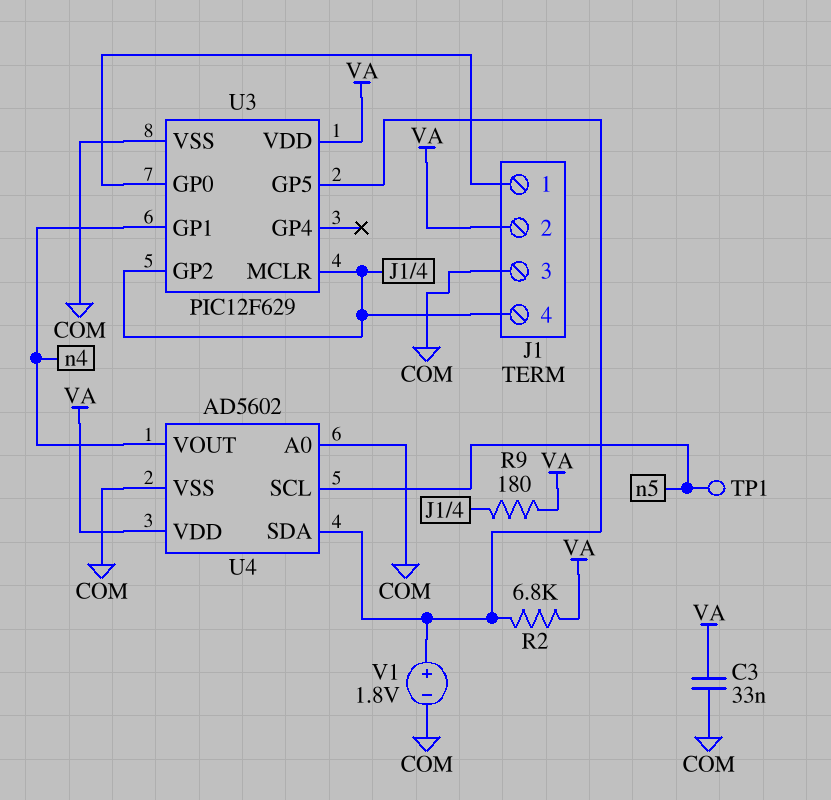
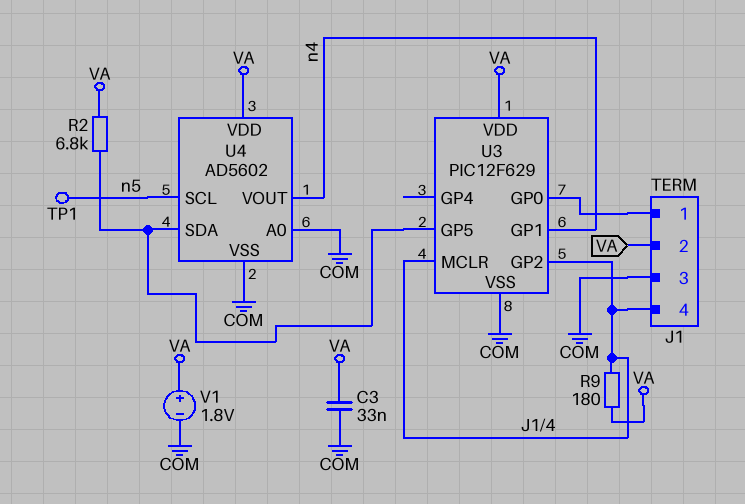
V1: 1.8V (plus U3/GP5, minus COM) -> 1.8V (plus VA, minus COM)

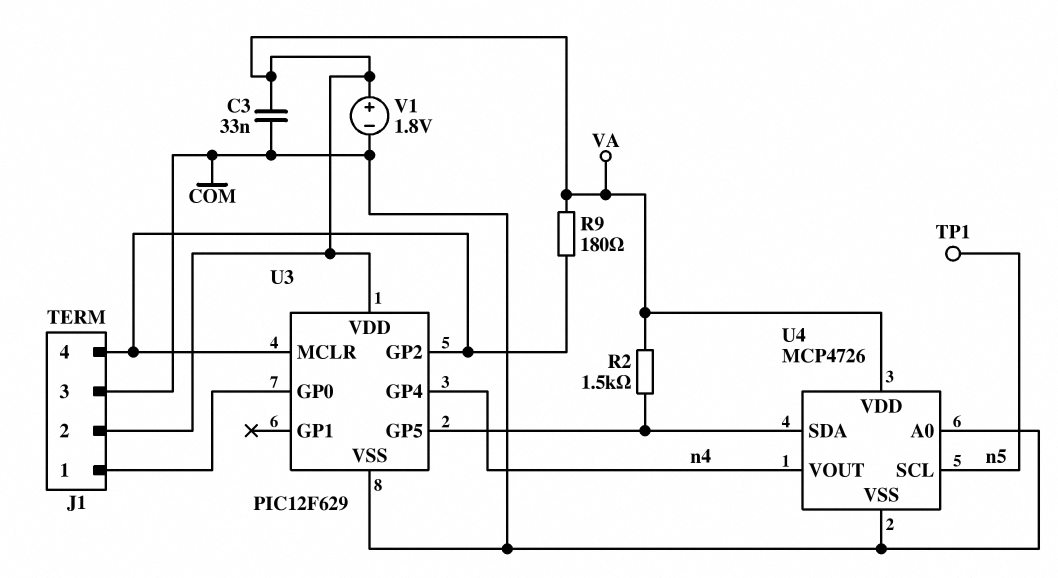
R2: 6.8k (U3/GP5, VA) -> 1.5k (U3/GP5, VA)
U3 pin GP1: n4 -> none
U3 pin GP4: none -> n4
U4: AD5602 -> MCP4726

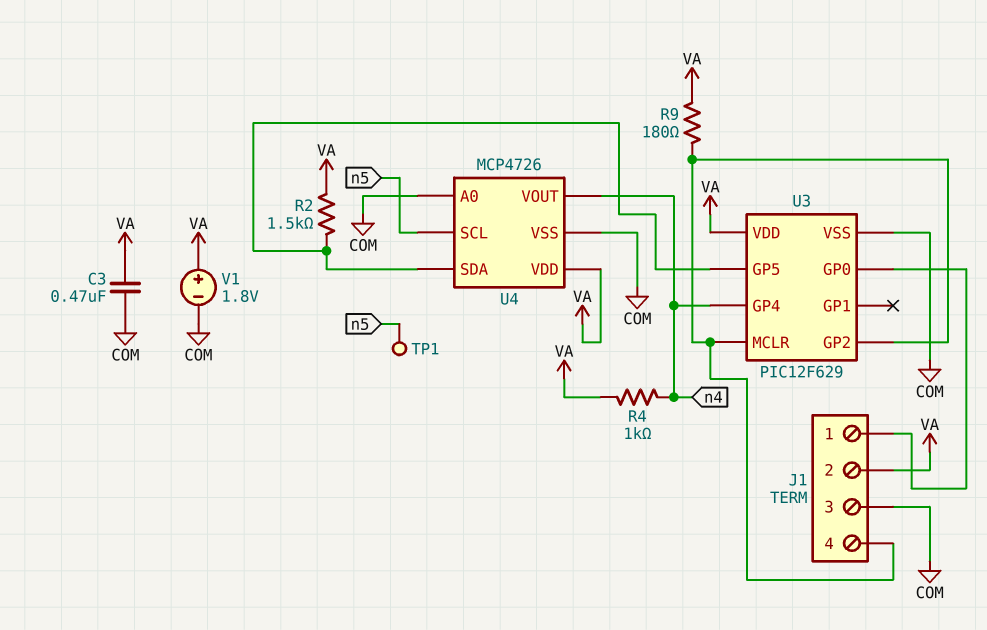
C3: 33nF (COM, VA) -> 470nF (COM, VA)
R4: none -> 1k (VA, n4)

